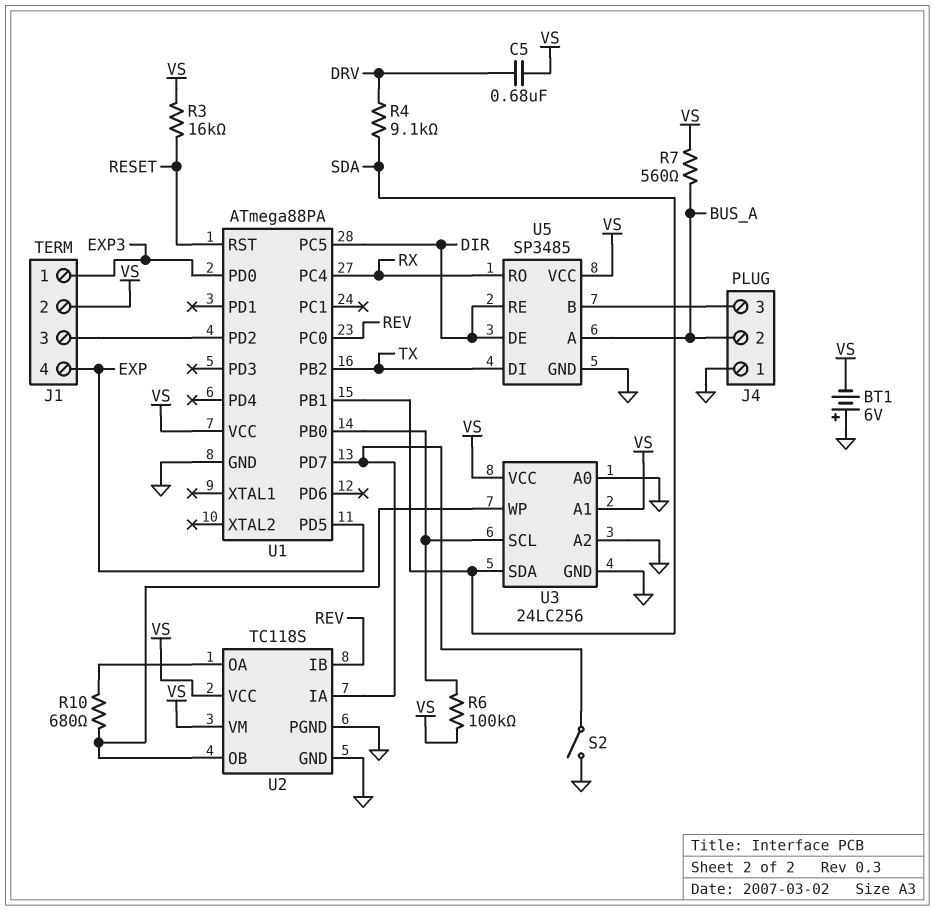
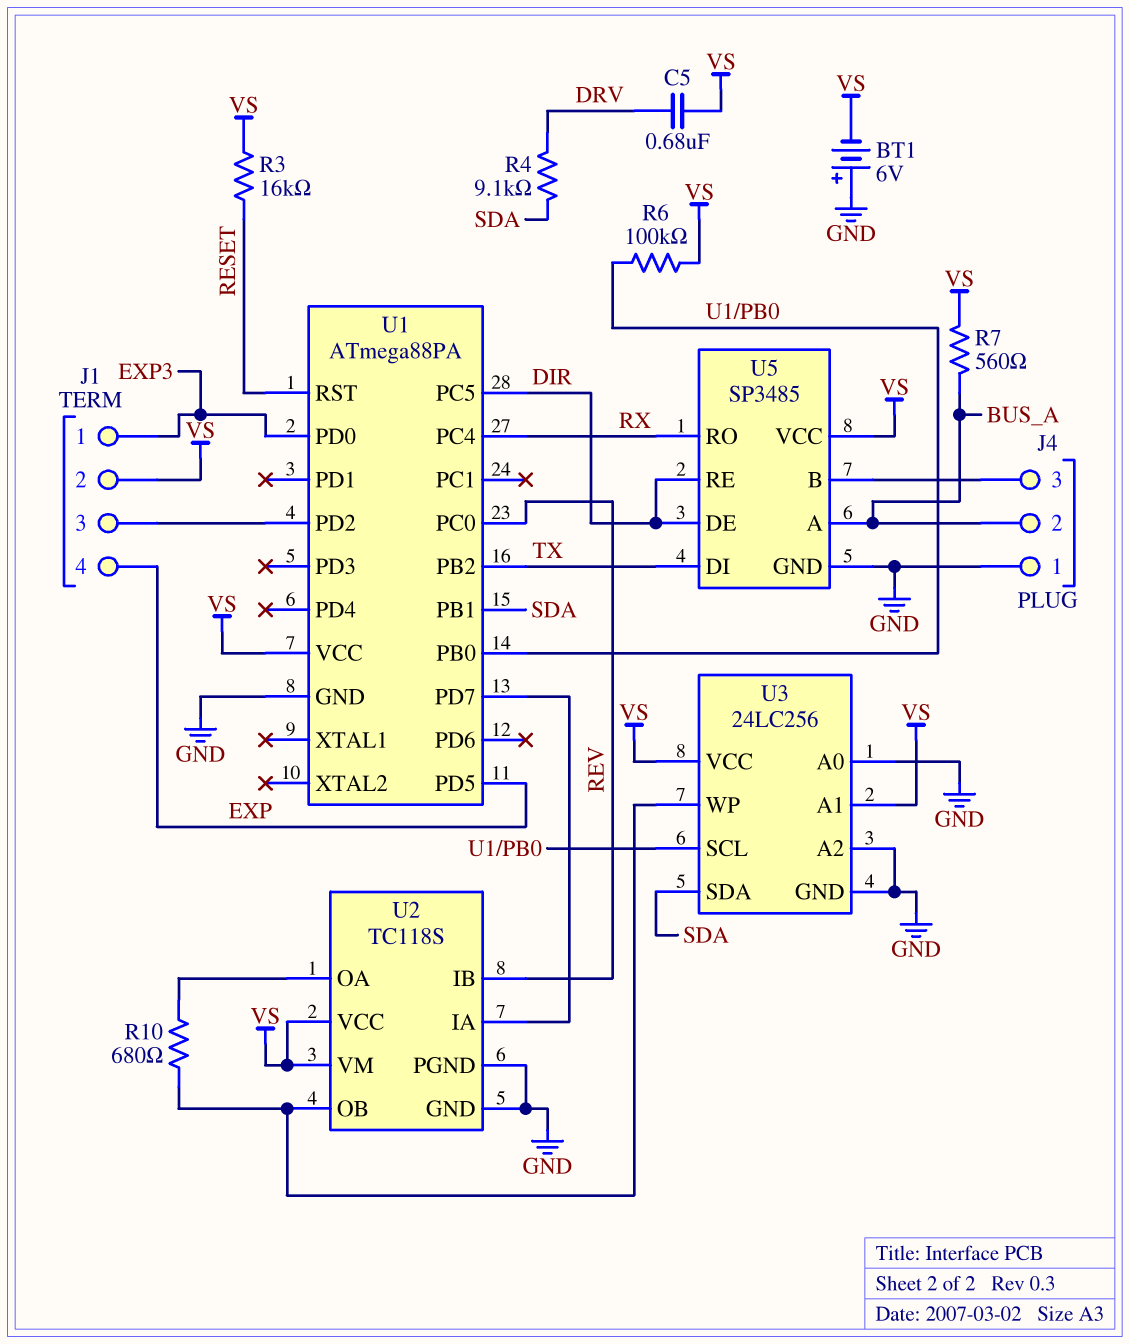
S2: switch (GND, U1/PD7) -> none

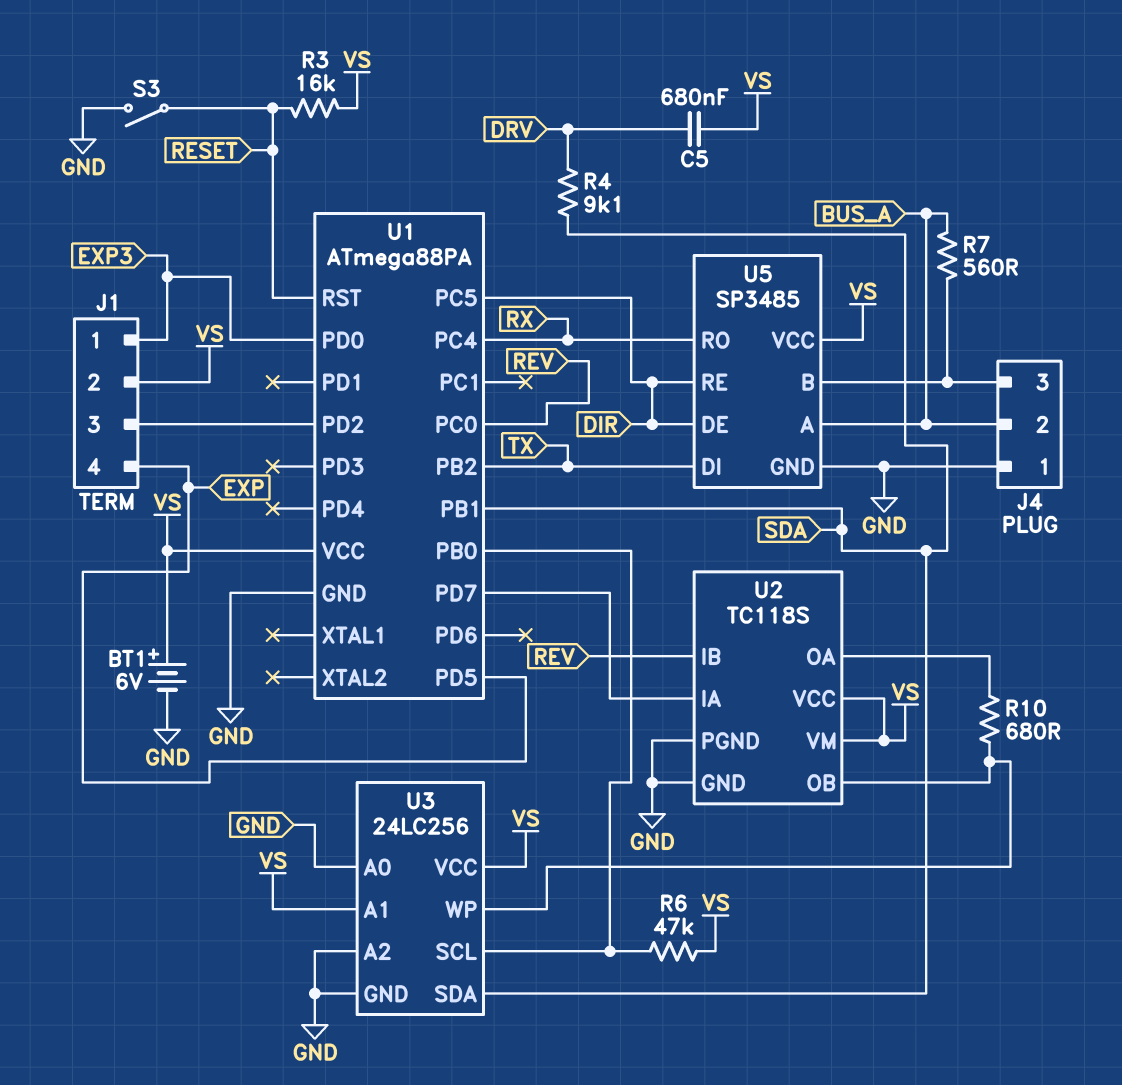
BT1: 6V (plus GND, minus VS) -> 6V (plus VS, minus GND)
R6: 100k (U1/PB0, VS) -> 47k (U1/PB0, VS)
R7: 560 (BUS_A, VS) -> 560 (BUS_A, J4/3)
S3: none -> switch (GND, RESET)

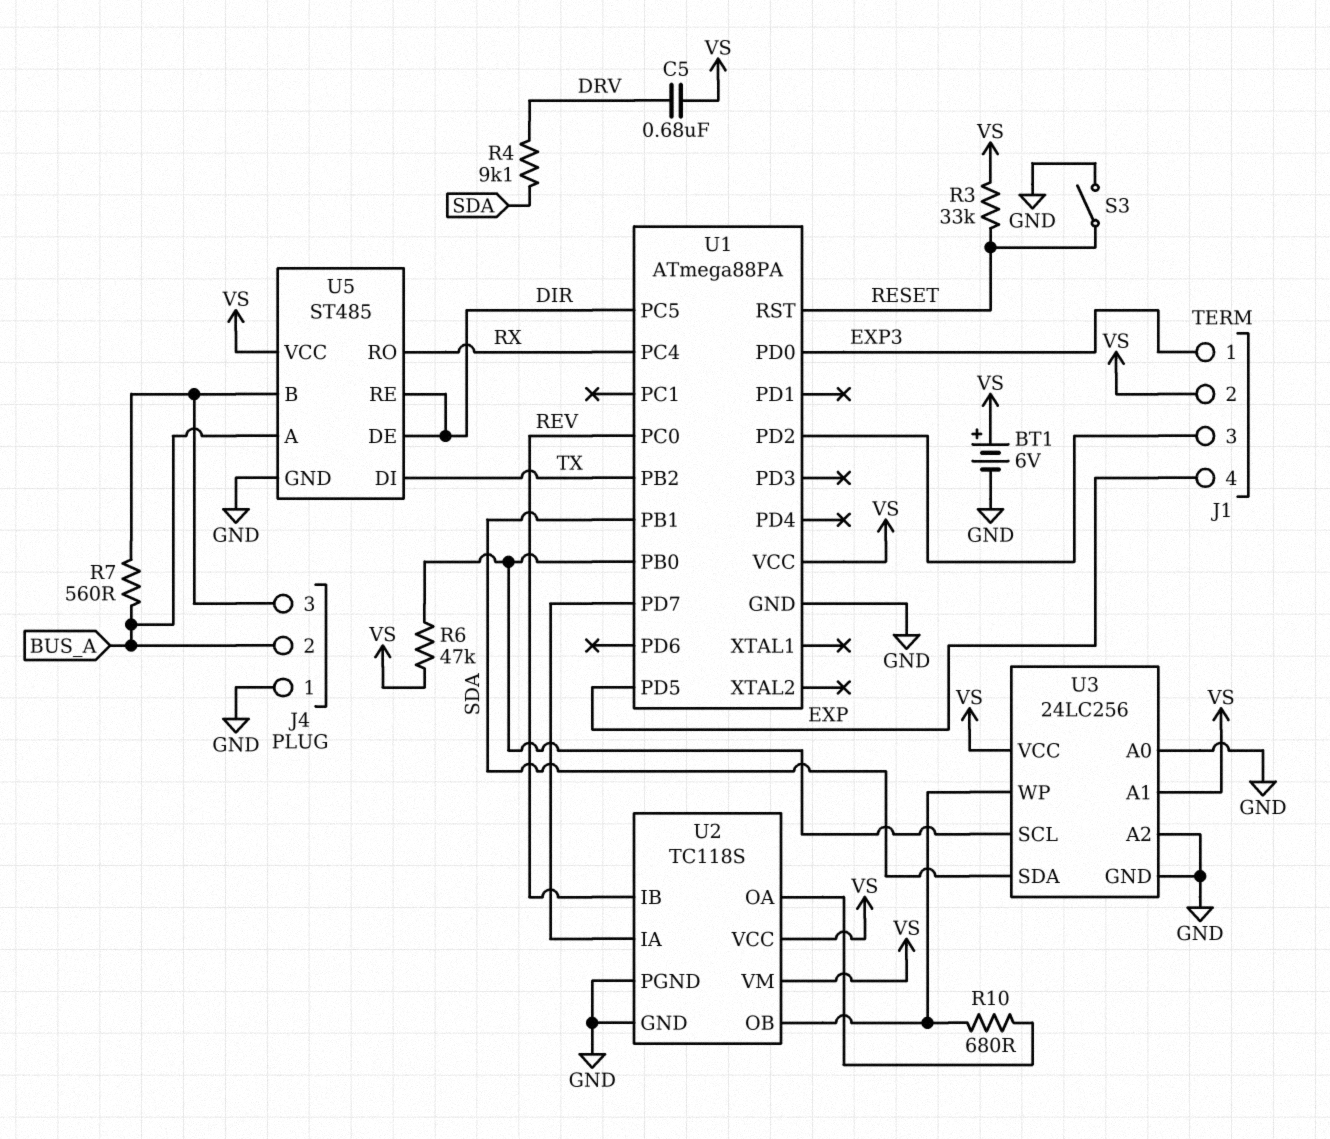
R3: 16k (RESET, VS) -> 33k (RESET, VS)
U5: SP3485 -> ST485

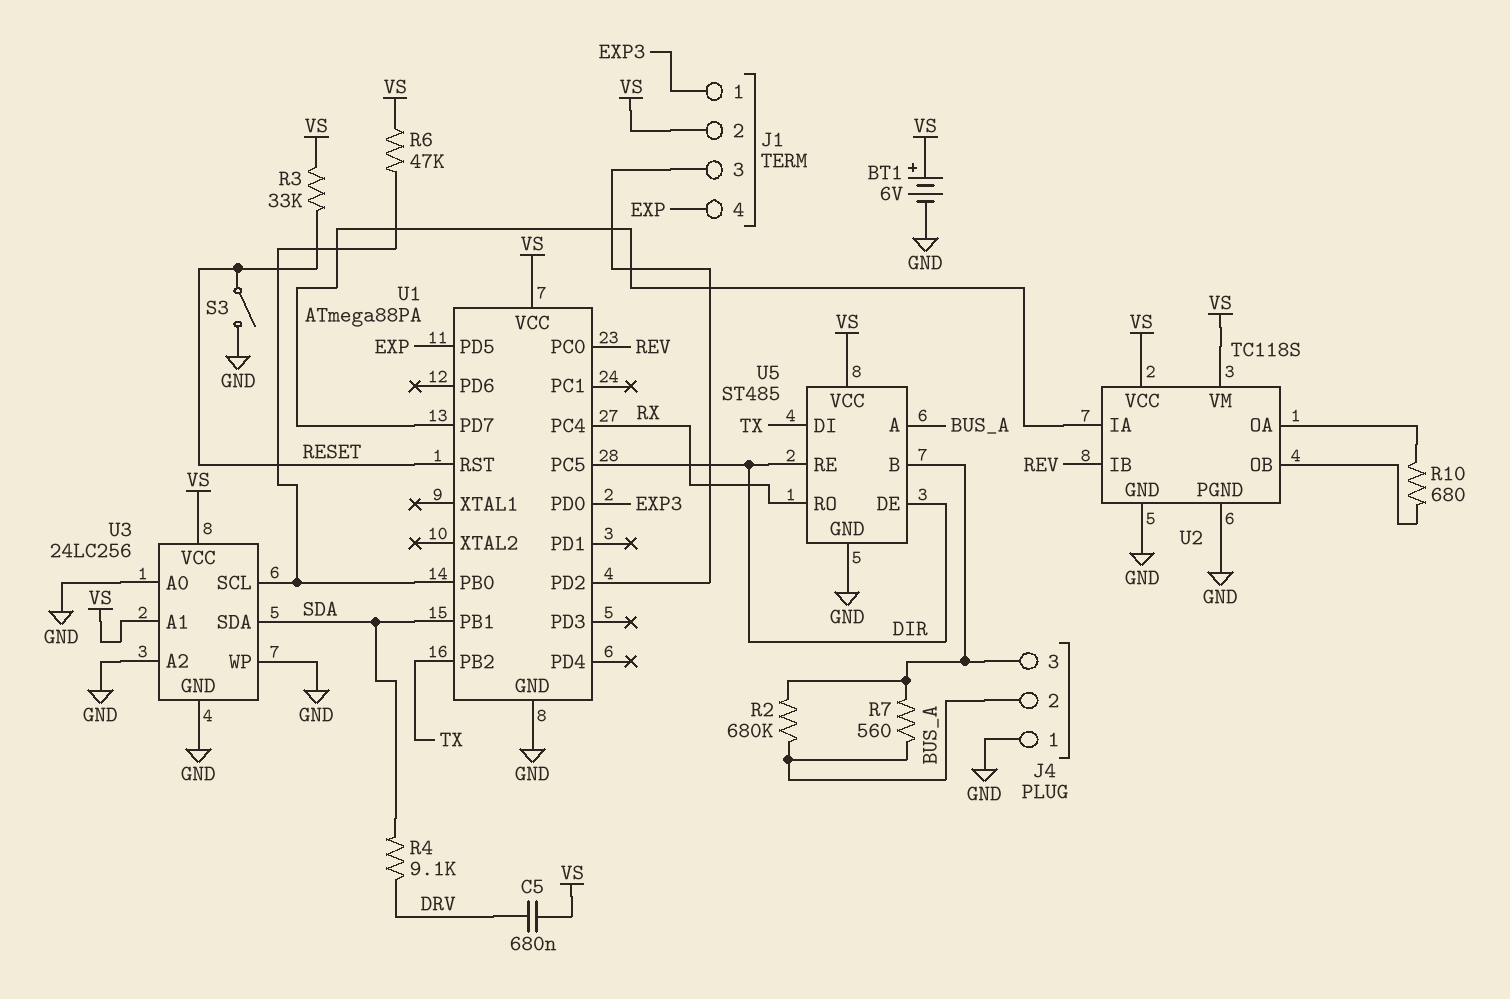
R2: none -> 680k (BUS_A, J4/3)
U3 pin WP: U2/OB -> GND

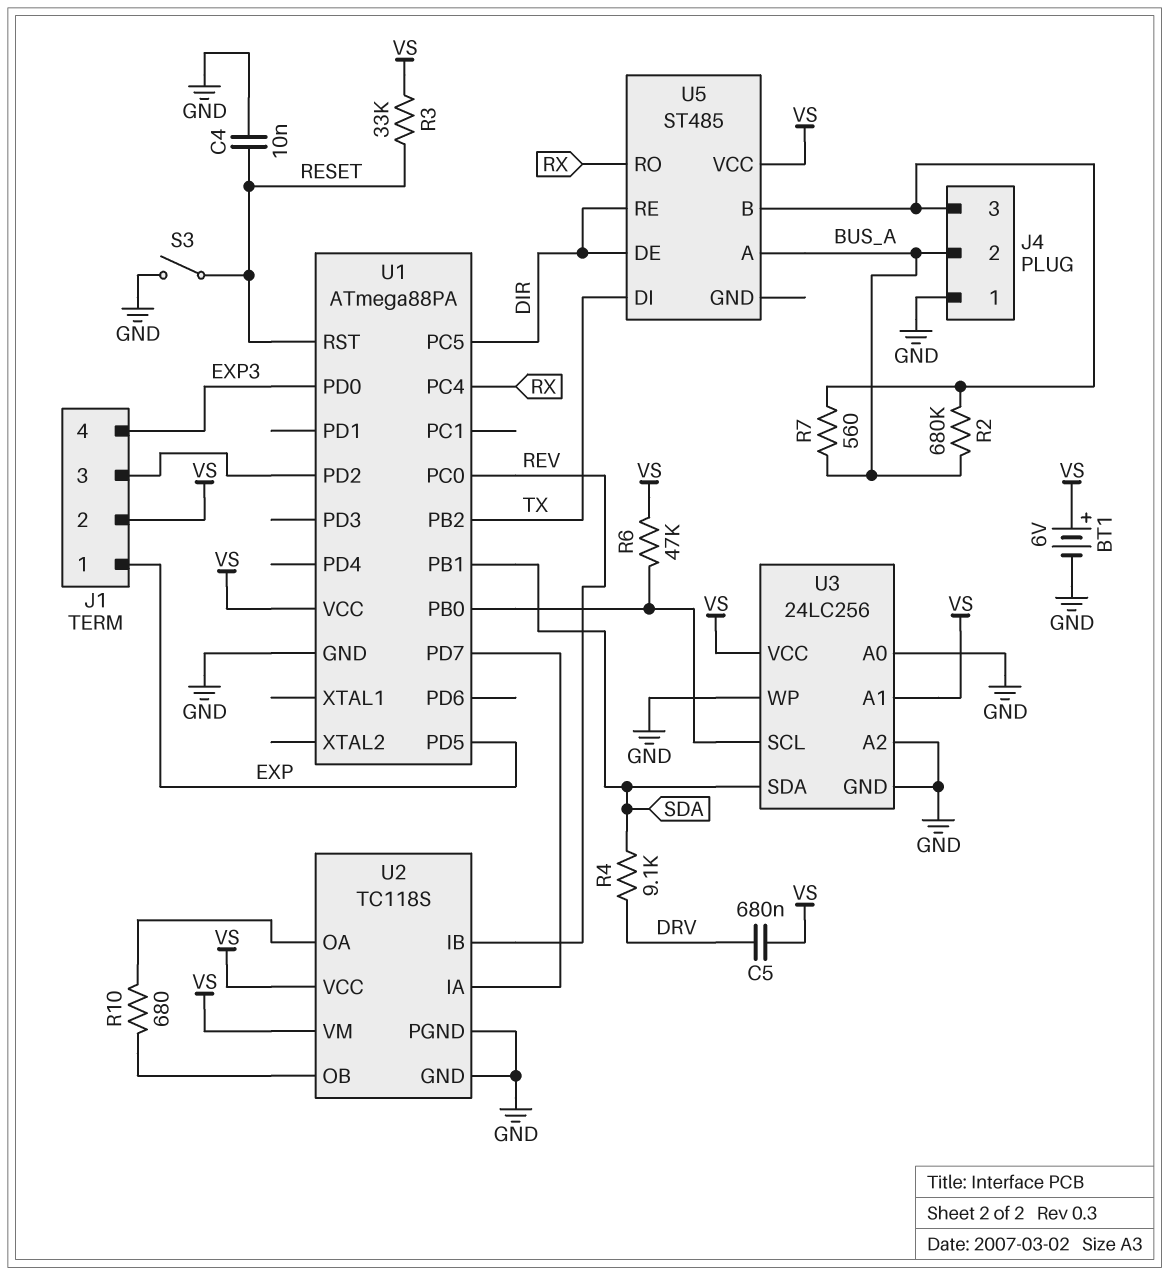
C4: none -> 10nF (GND, RESET)
J1 pin 1: EXP3 -> EXP
J1 pin 4: EXP -> EXP3
U5 pin GND: GND -> none

